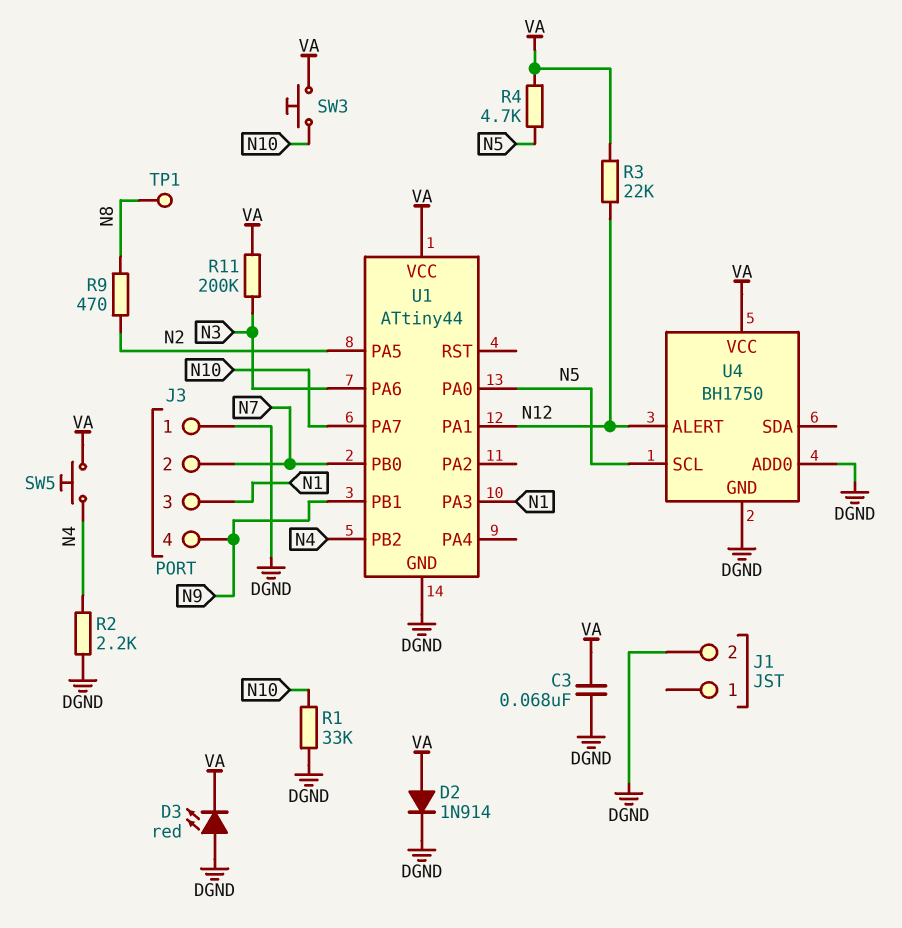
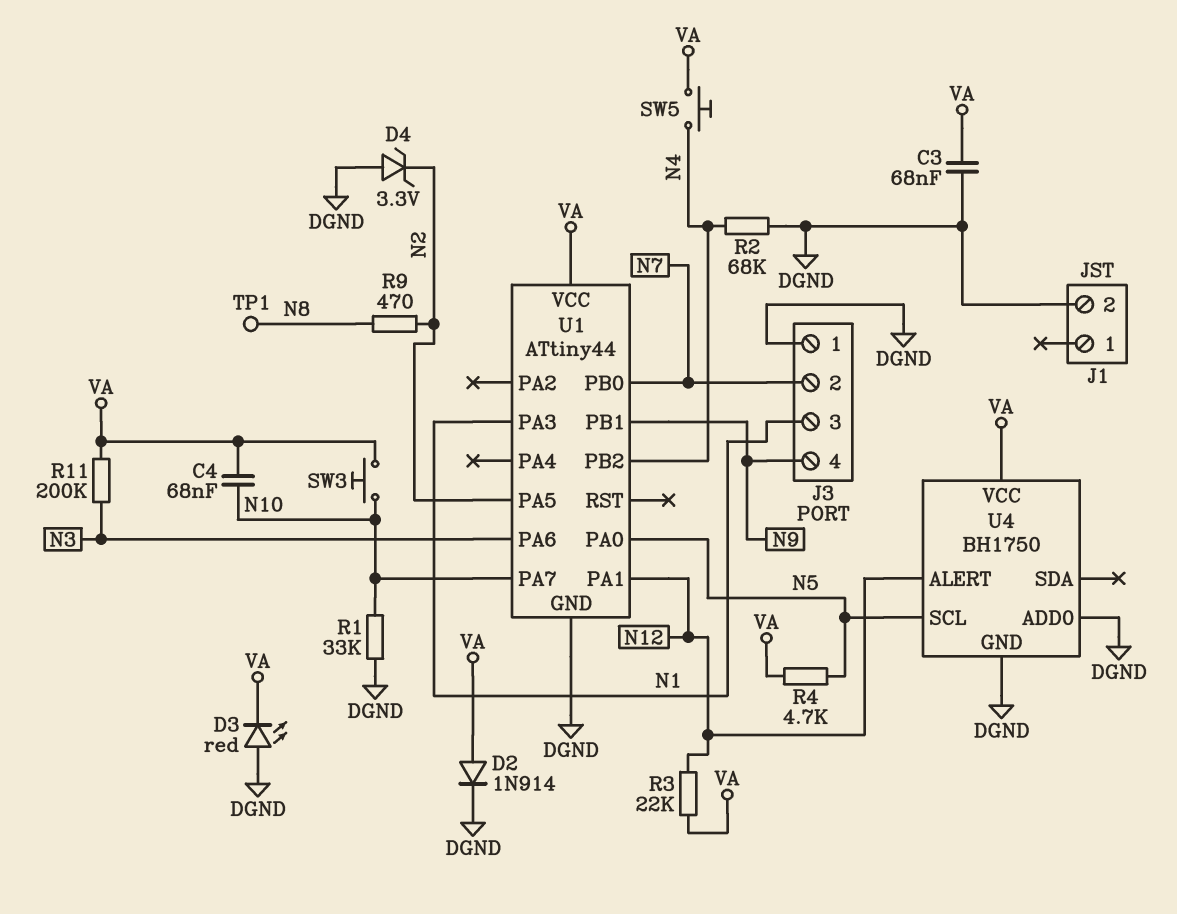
C4: none -> 68nF (N10, VA)
D4: none -> zener 3.3V (A DGND, K N2)
R2: 2.2k (DGND, N4) -> 68k (DGND, N4)

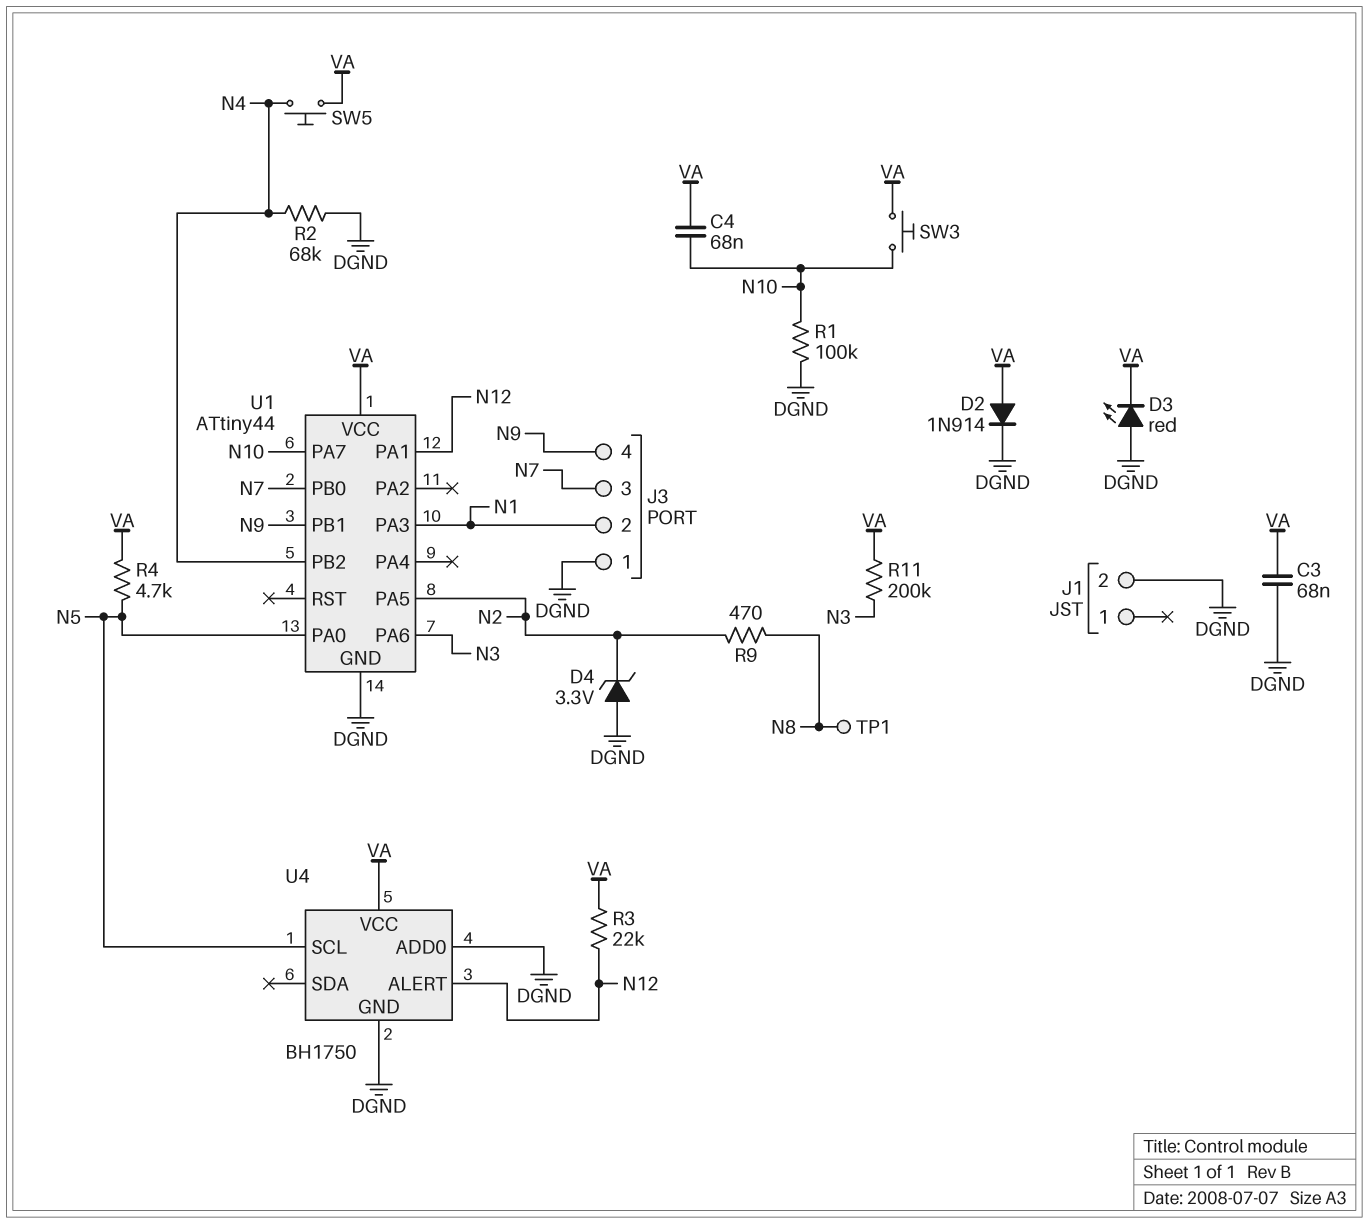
J3 pin 2: N7 -> N1
J3 pin 3: N1 -> N7
R1: 33k (DGND, N10) -> 100k (DGND, N10)

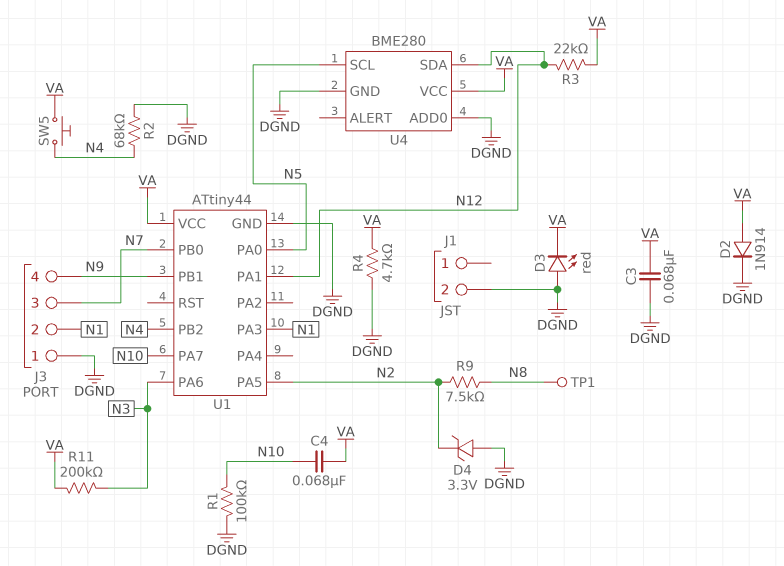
R4: 4.7k (N5, VA) -> 4.7k (DGND, VA)
R9: 470 (N2, N8) -> 7.5k (N2, N8)
SW3: button (N10, VA) -> none
U4: BH1750 -> BME280
U4 pin ALERT: N12 -> none
U4 pin SDA: none -> N12

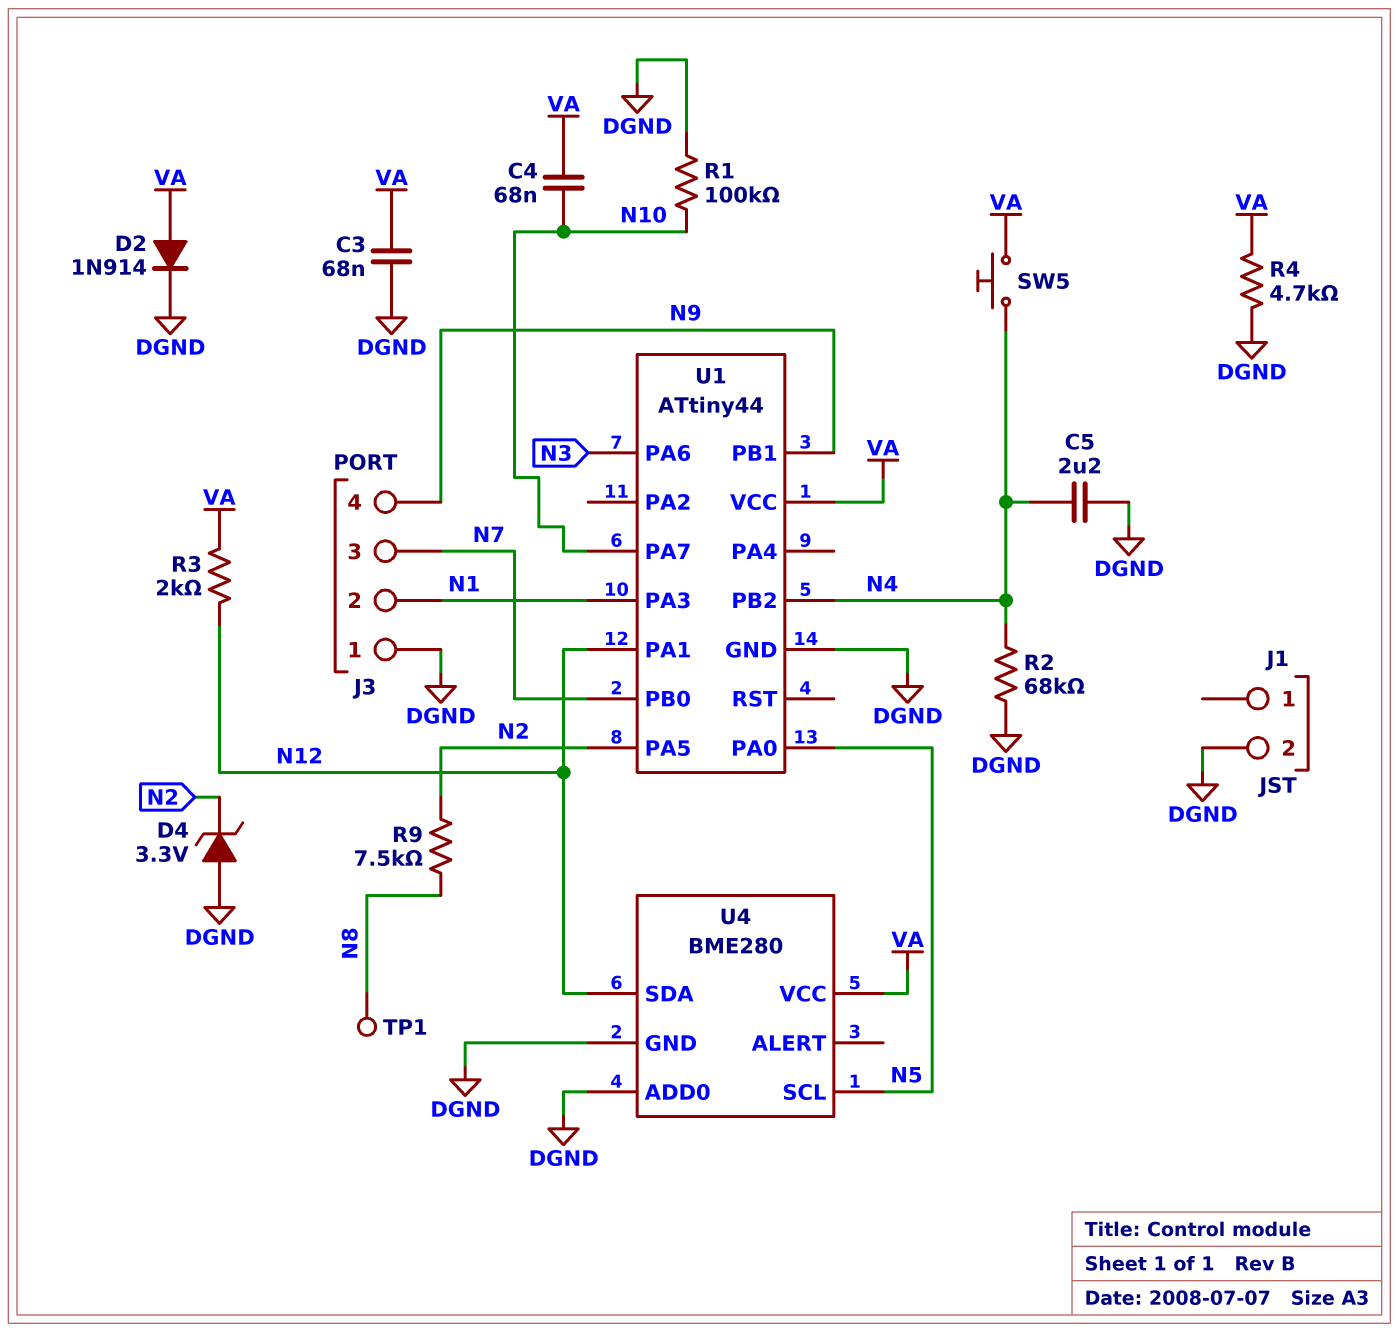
C5: none -> 2.2uF (DGND, N4)
D3: LED red (A DGND, K VA) -> none
R3: 22k (N12, VA) -> 2k (N12, VA)
R11: 200k (N3, VA) -> none

